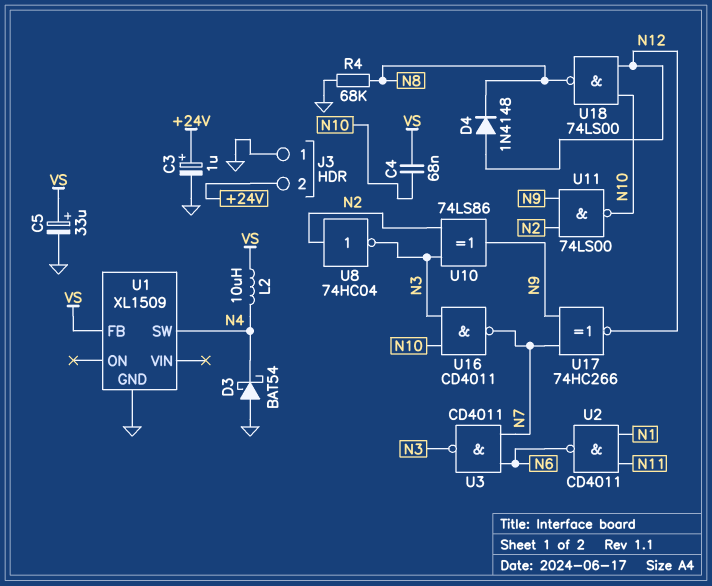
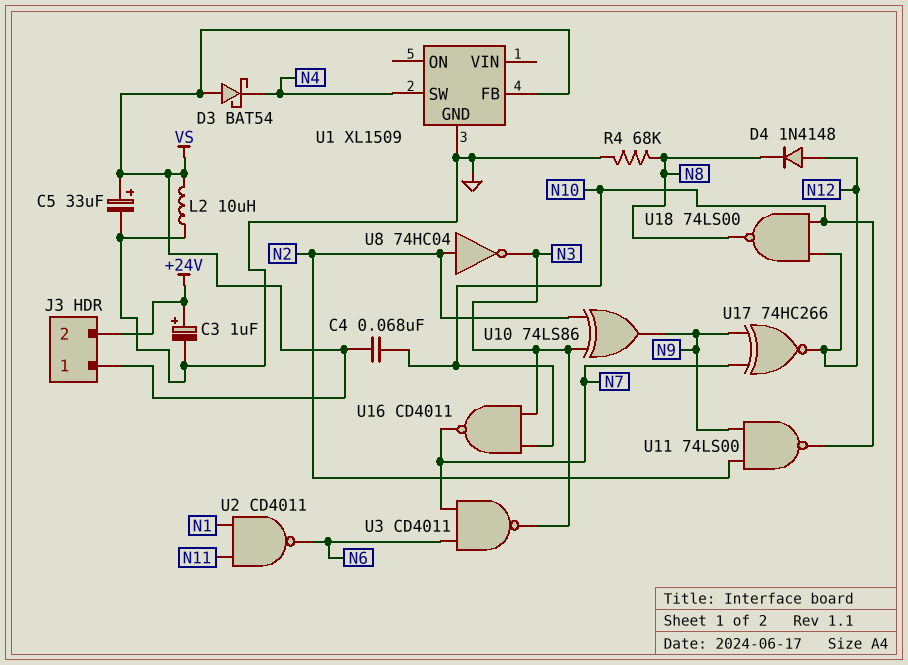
D3: schottky BAT54 (A GND, K N4) -> schottky BAT54 (A VS, K N4)
J3 pin 1: GND -> VS
L2: 10uH (N4, VS) -> 10uH (GND, VS)

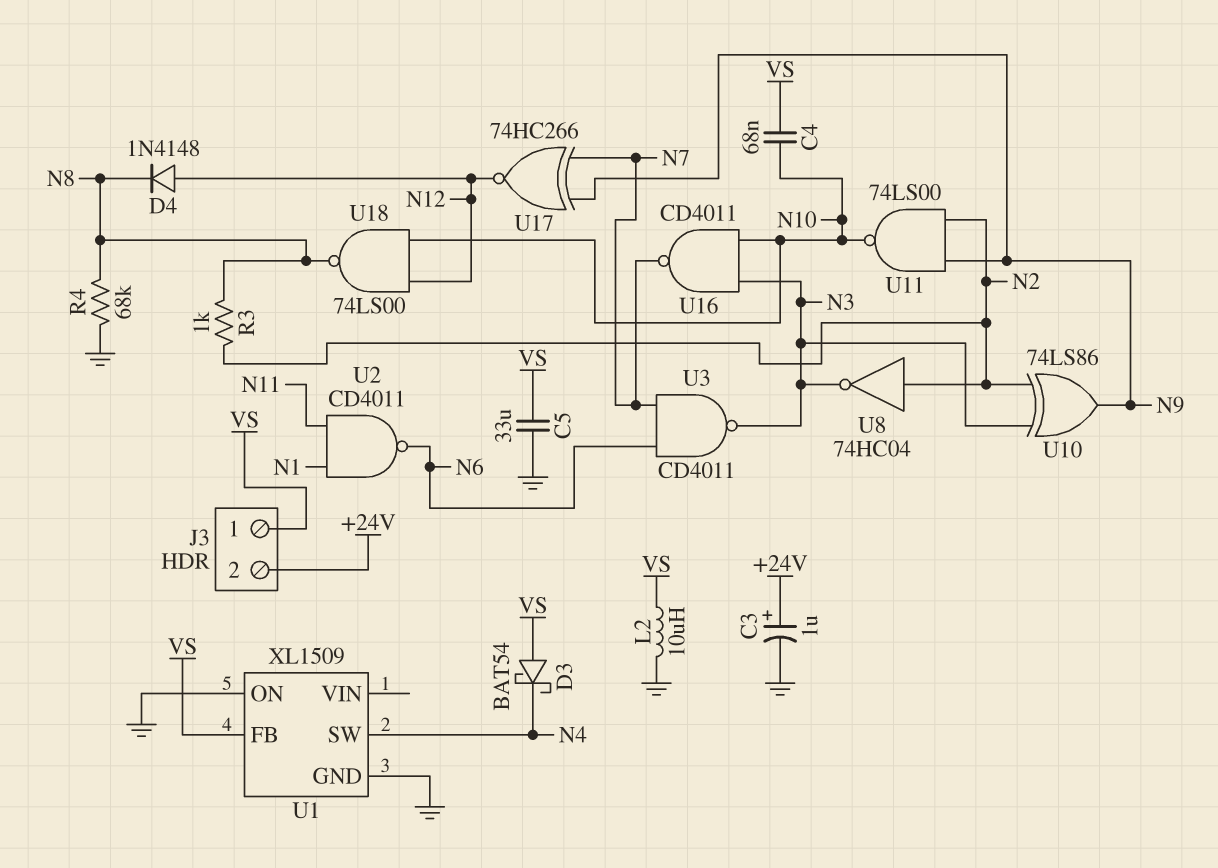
C5: 33uF (plus VS, minus GND) -> 33uF (GND, VS)
R3: none -> 1k (N2, N8)
U1 pin ON: none -> GND

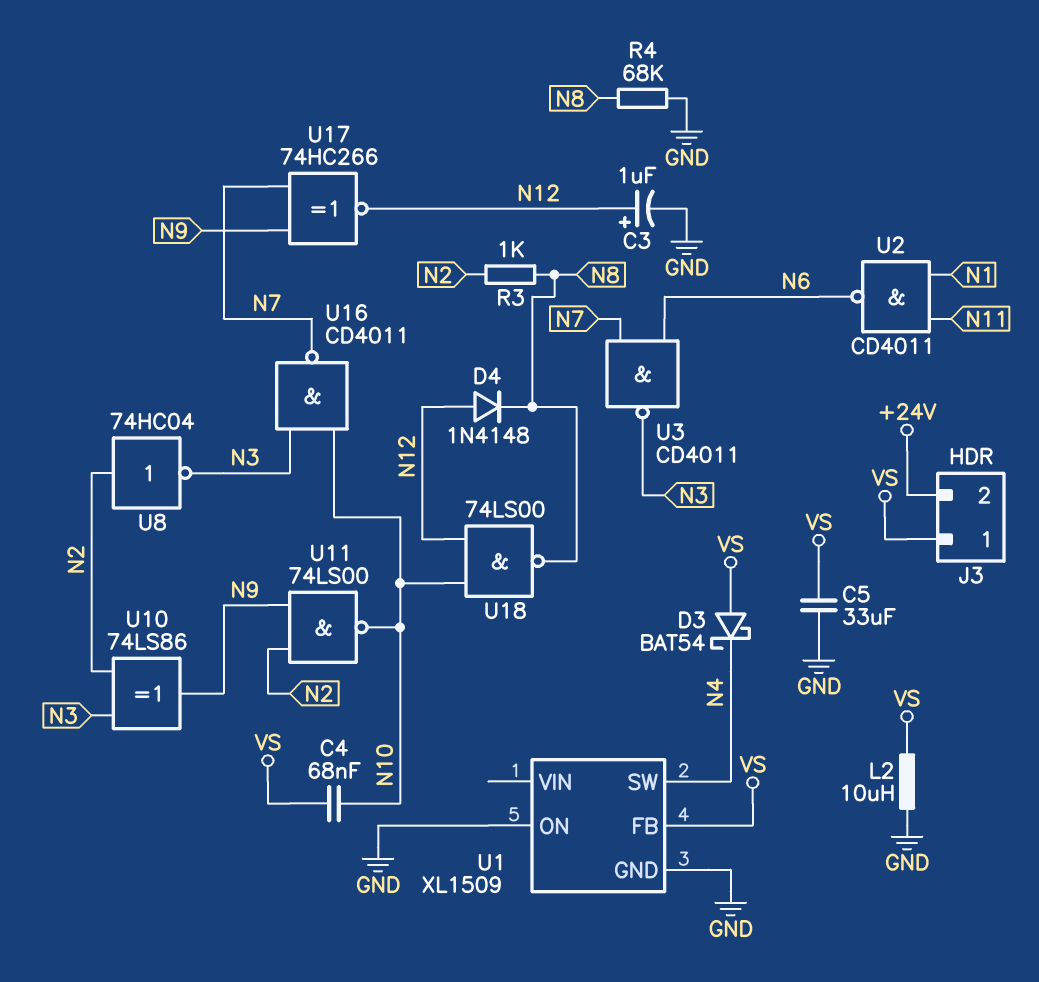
C3: 1uF (plus +24V, minus GND) -> 1uF (plus N12, minus GND)

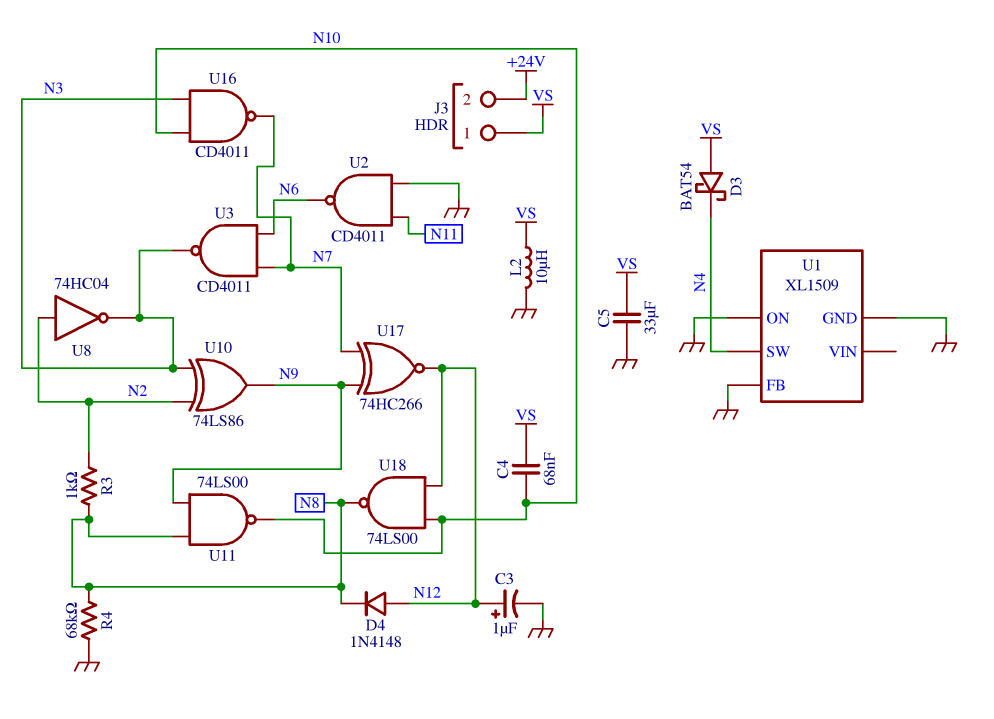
U1 pin FB: VS -> GND
U2: NAND CD4011 (in N1, in N11, out N6) -> NAND CD4011 (in GND, in N11, out N6)
U11: NAND 74LS00 (in N2, in N9, out N10) -> NAND 74LS00 (in N8, in N9, out N10)

